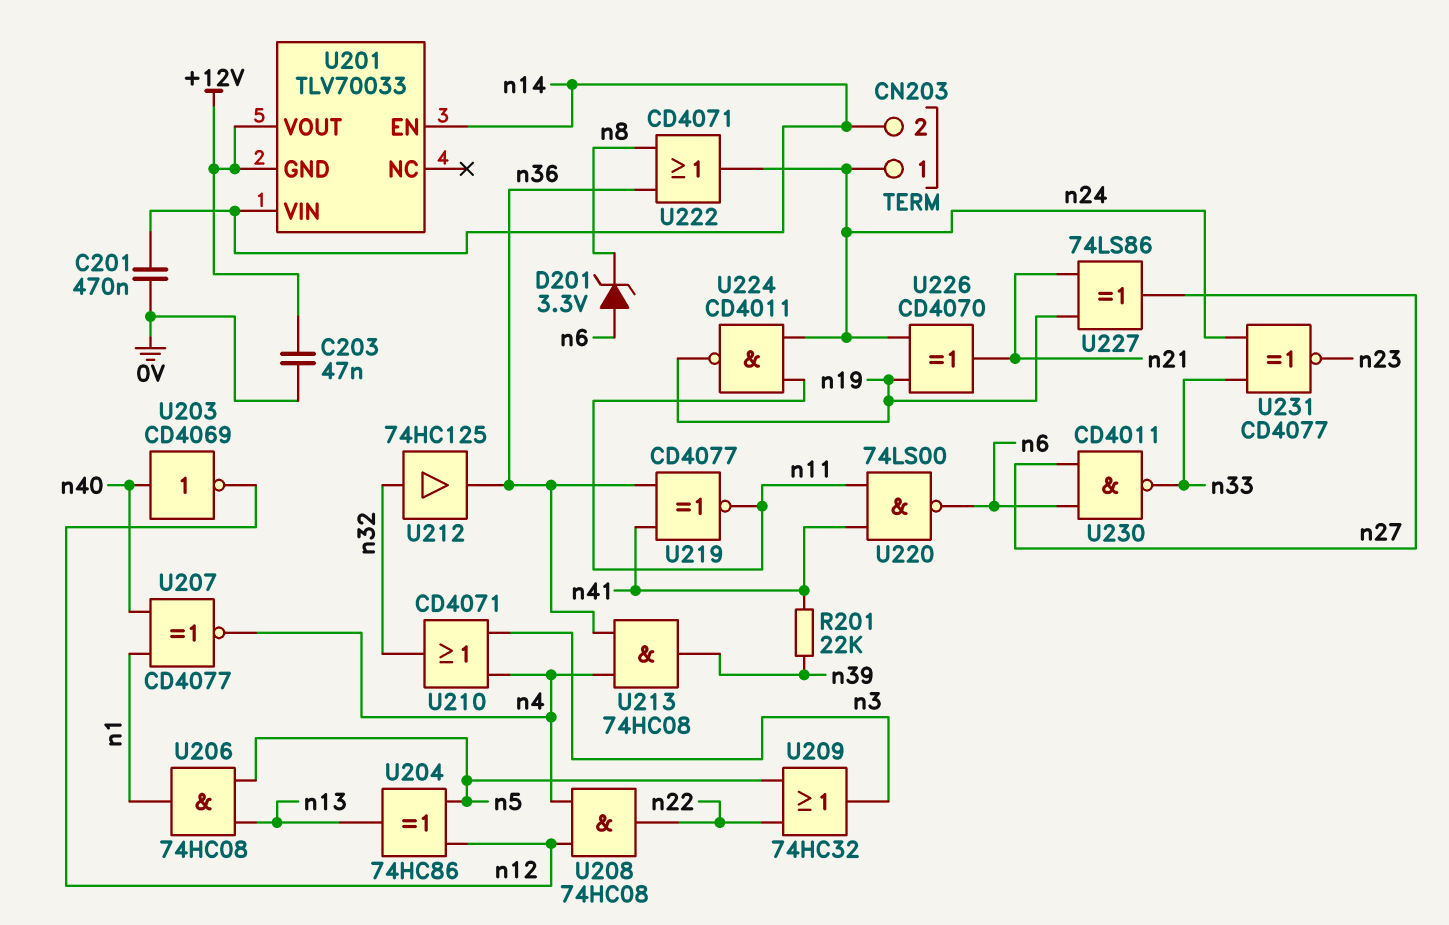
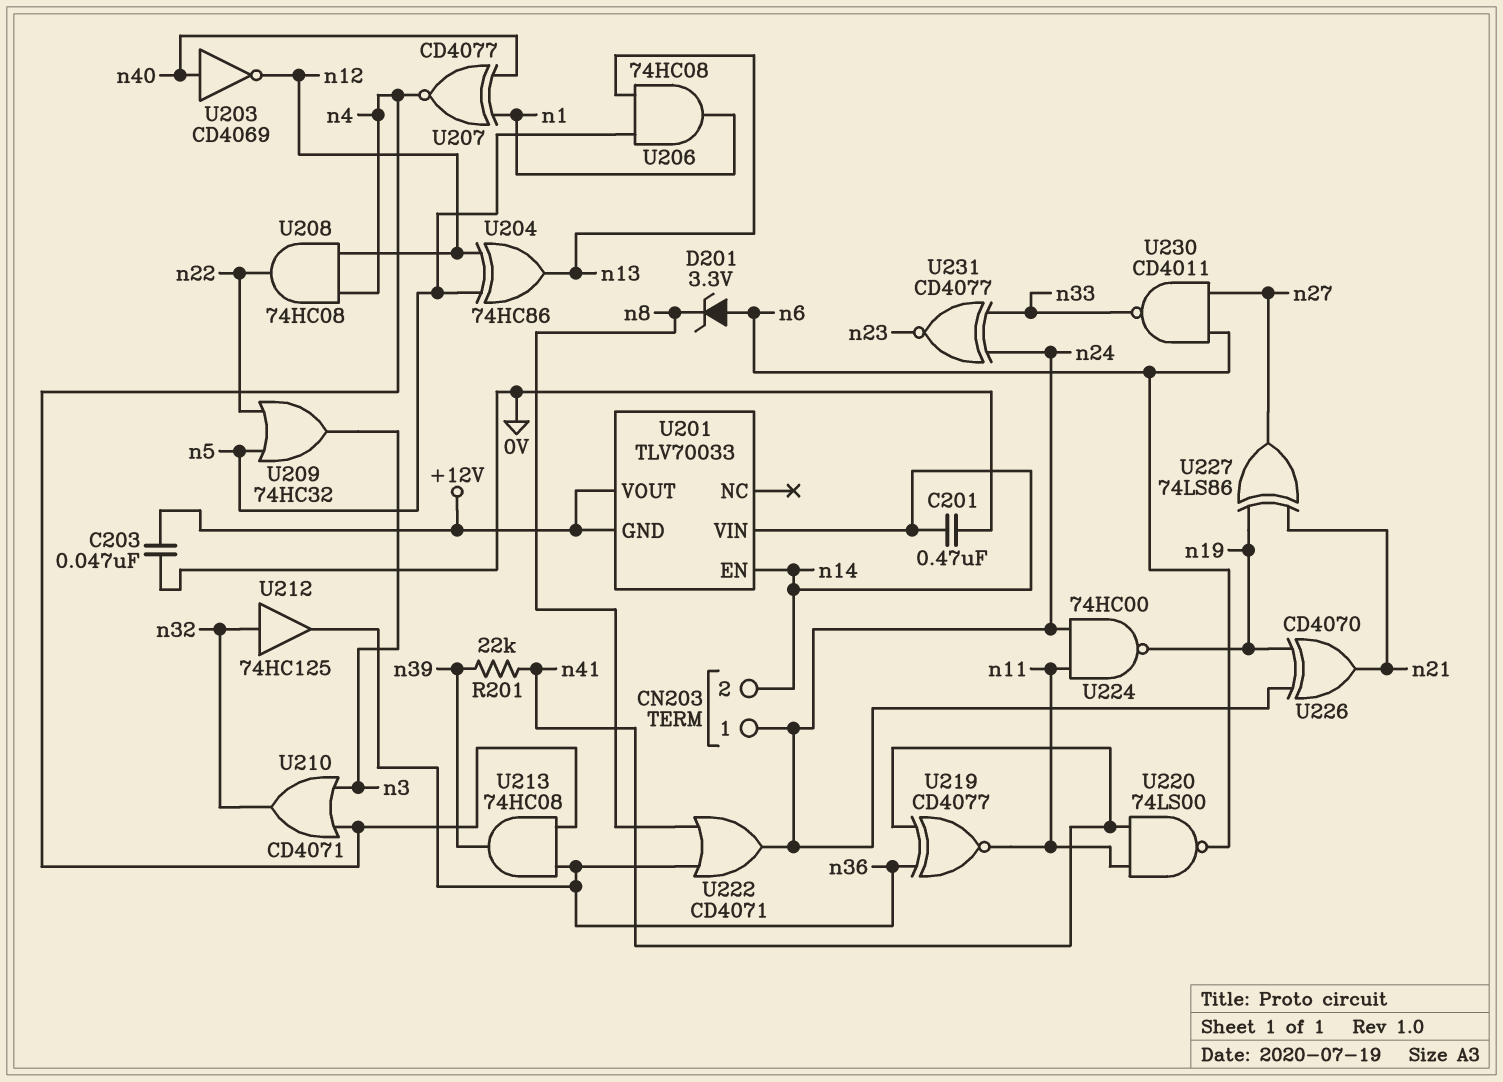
U224: NAND CD4011 (in n11, in n24, out n19) -> NAND 74HC00 (in n11, in n24, out n19)

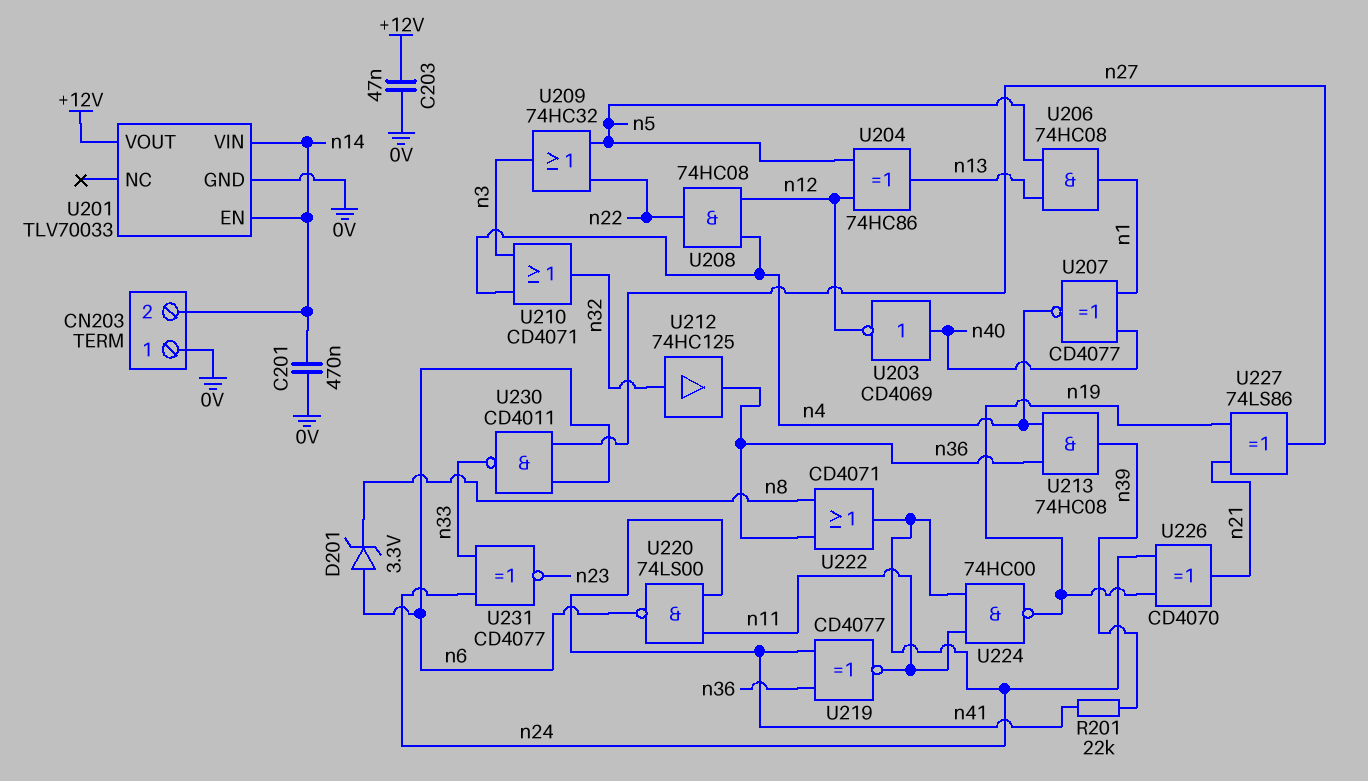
CN203 pin 1: n24 -> 0V
U201 pin GND: +12V -> 0V

